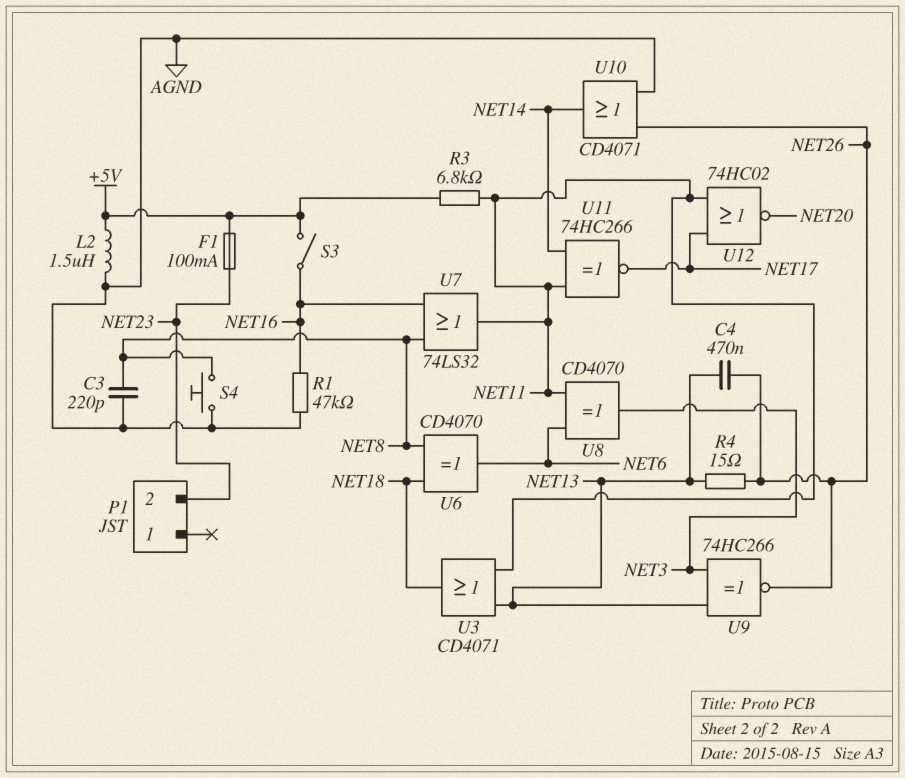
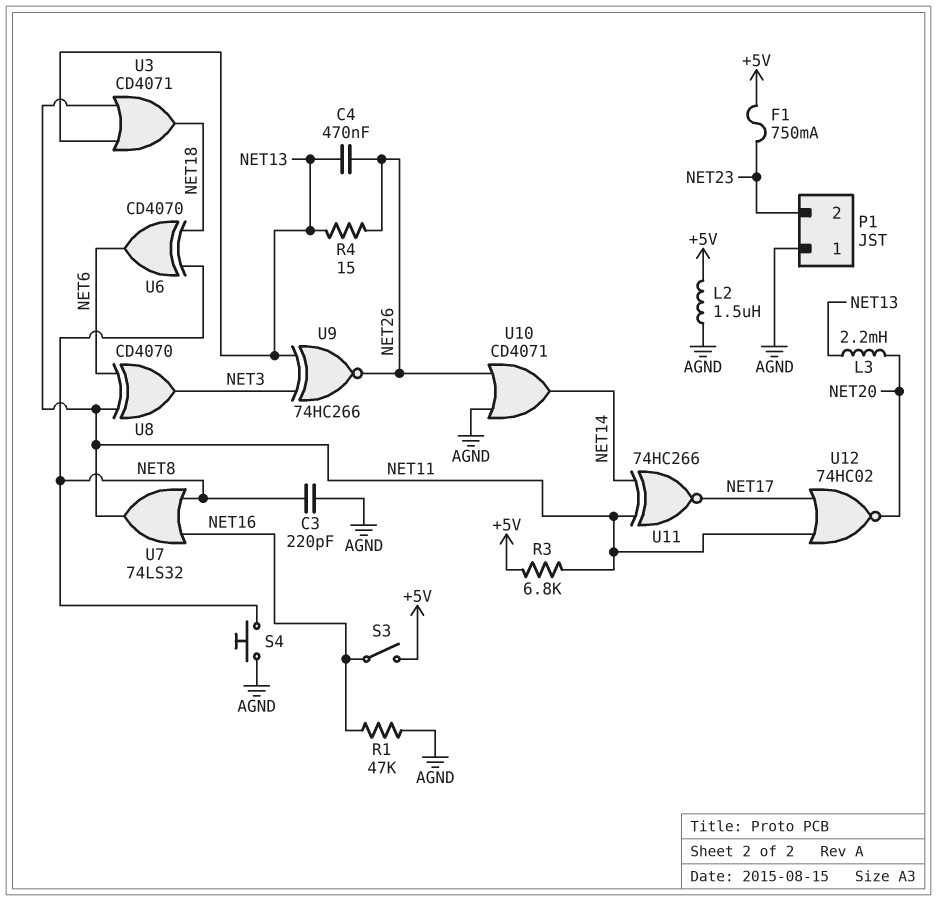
F1: 100mA (+5V, NET23) -> 750mA (+5V, NET23)
L3: none -> 2.2mH (NET13, NET20)
P1 pin 1: none -> AGND

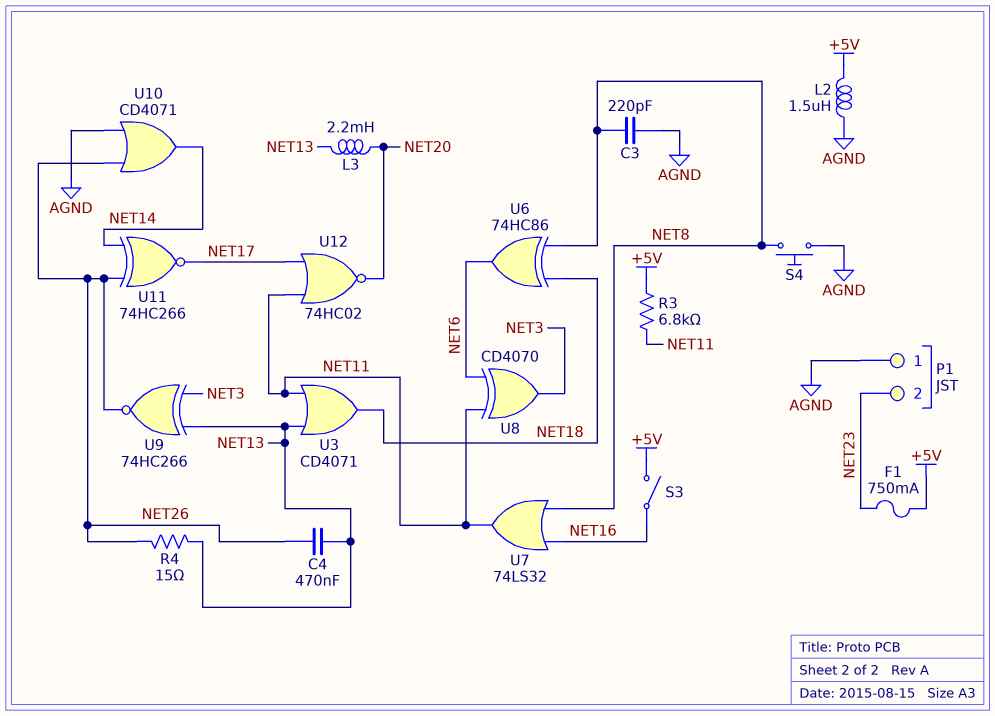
R1: 47k (AGND, NET16) -> none
U6: XOR CD4070 (in NET8, in NET18, out NET6) -> XOR 74HC86 (in NET8, in NET18, out NET6)
U11: XNOR 74HC266 (in NET11, in NET14, out NET17) -> XNOR 74HC266 (in NET14, in NET26, out NET17)

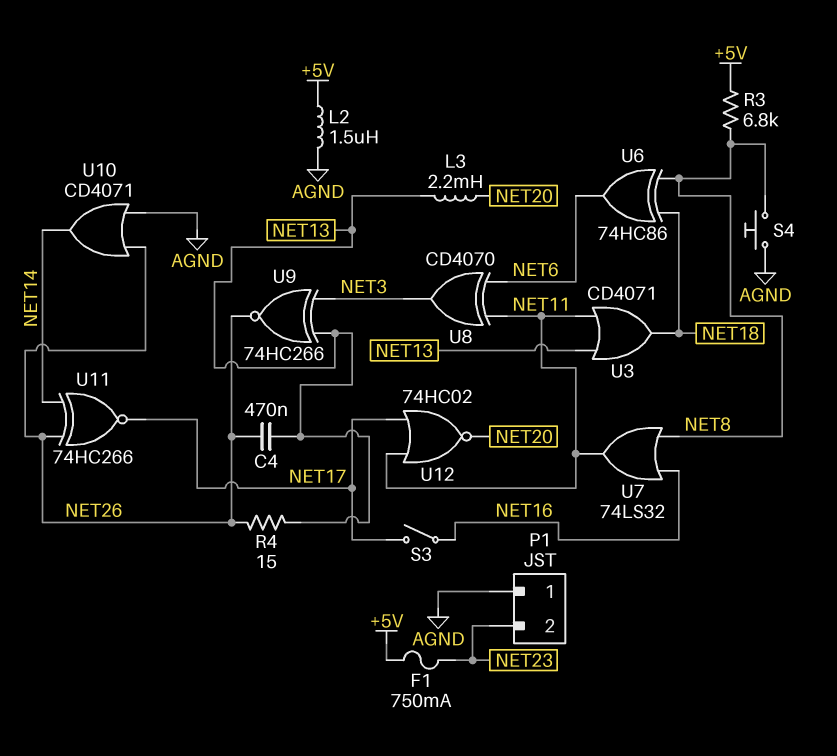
C3: 220pF (AGND, NET8) -> none
R3: 6.8k (+5V, NET11) -> 6.8k (+5V, NET8)
S3: switch (+5V, NET16) -> switch (NET16, NET17)

